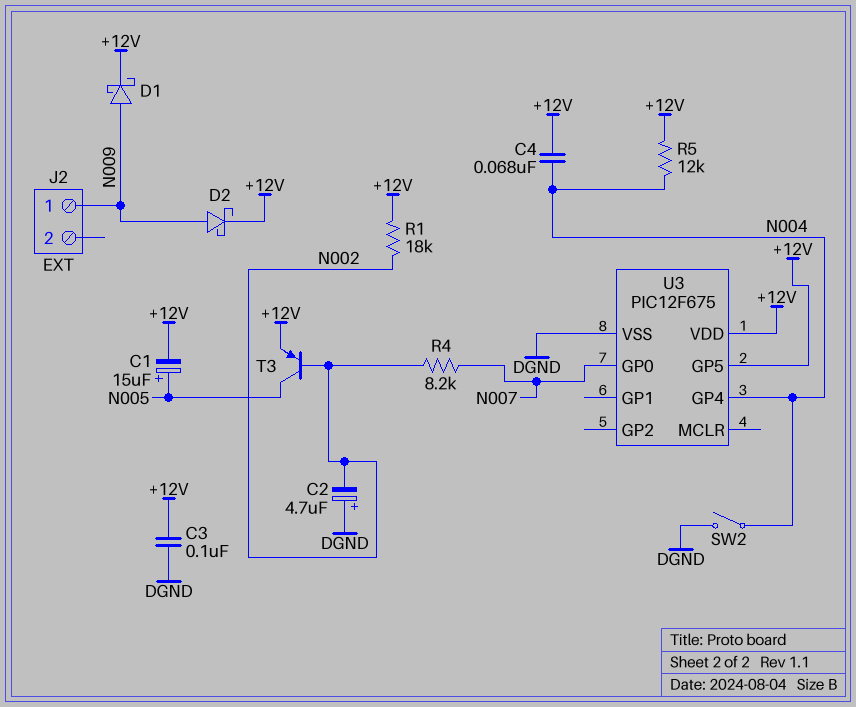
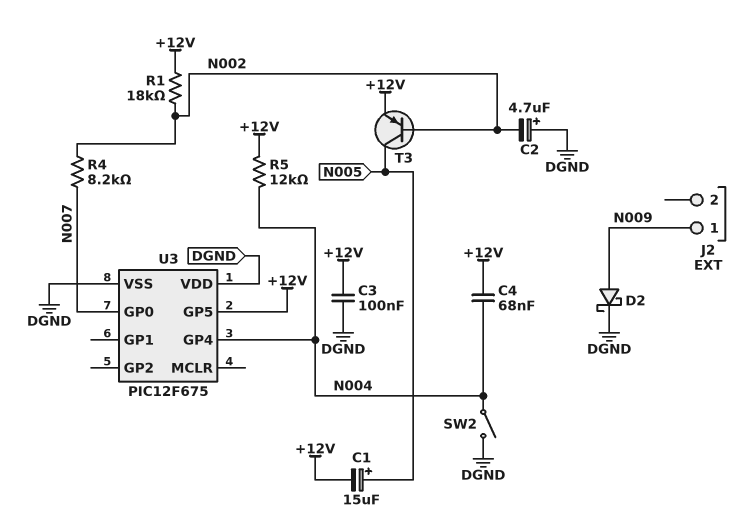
D1: schottky (A N009, K +12V) -> none
D2: schottky (A N009, K +12V) -> schottky (A N009, K DGND)
U3 pin VDD: +12V -> DGND

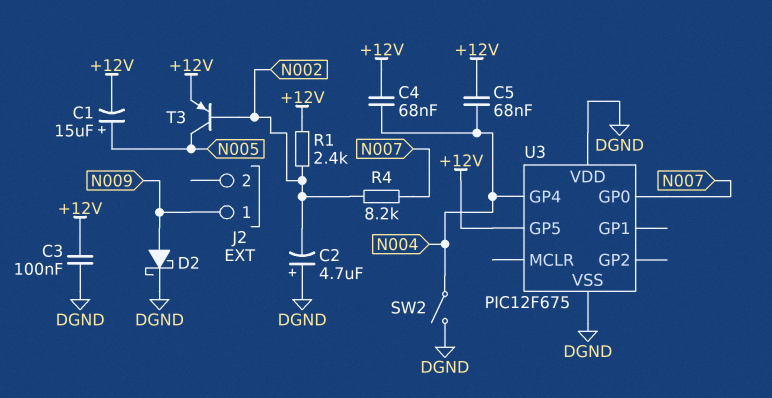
C5: none -> 68nF (+12V, N004)
R1: 18k (+12V, N002) -> 2.4k (+12V, N002)
R5: 12k (+12V, N004) -> none

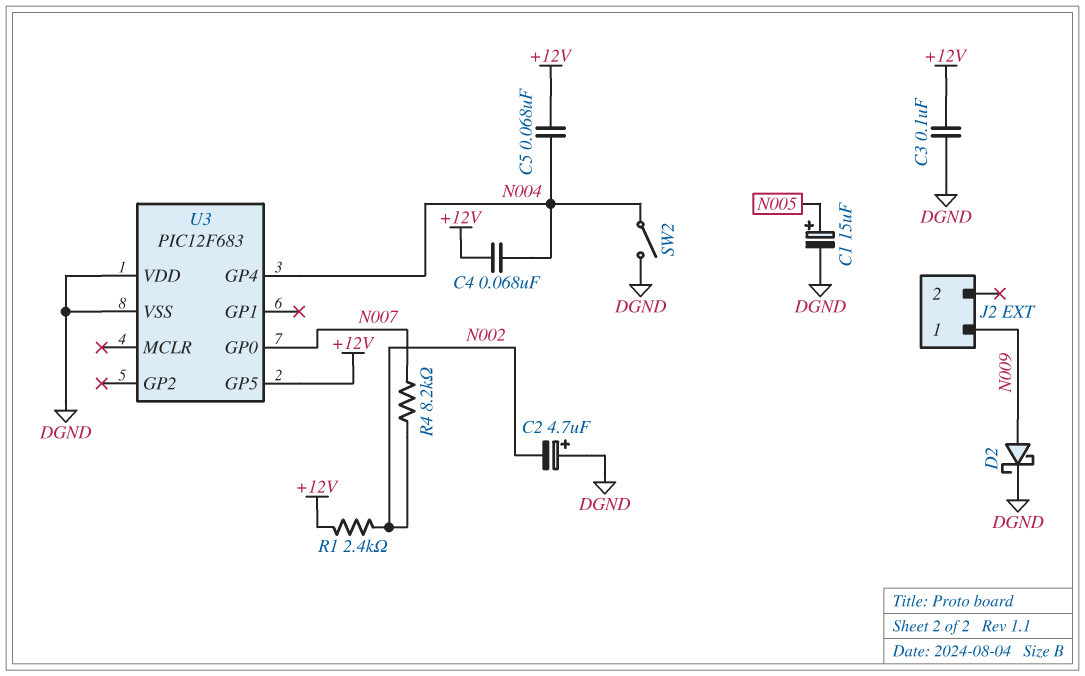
C1: 15uF (plus N005, minus +12V) -> 15uF (plus N005, minus DGND)
T3: PNP (B N002, C N005, E +12V) -> none
U3: PIC12F675 -> PIC12F683

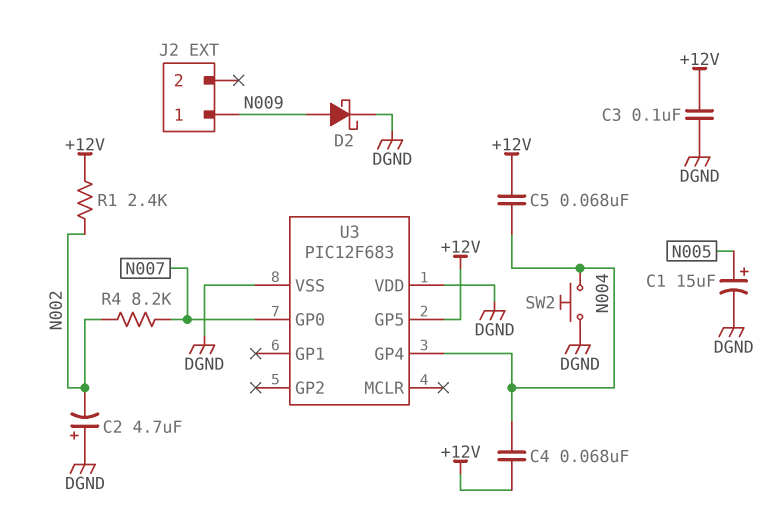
SW2: switch (DGND, N004) -> button (DGND, N004)

